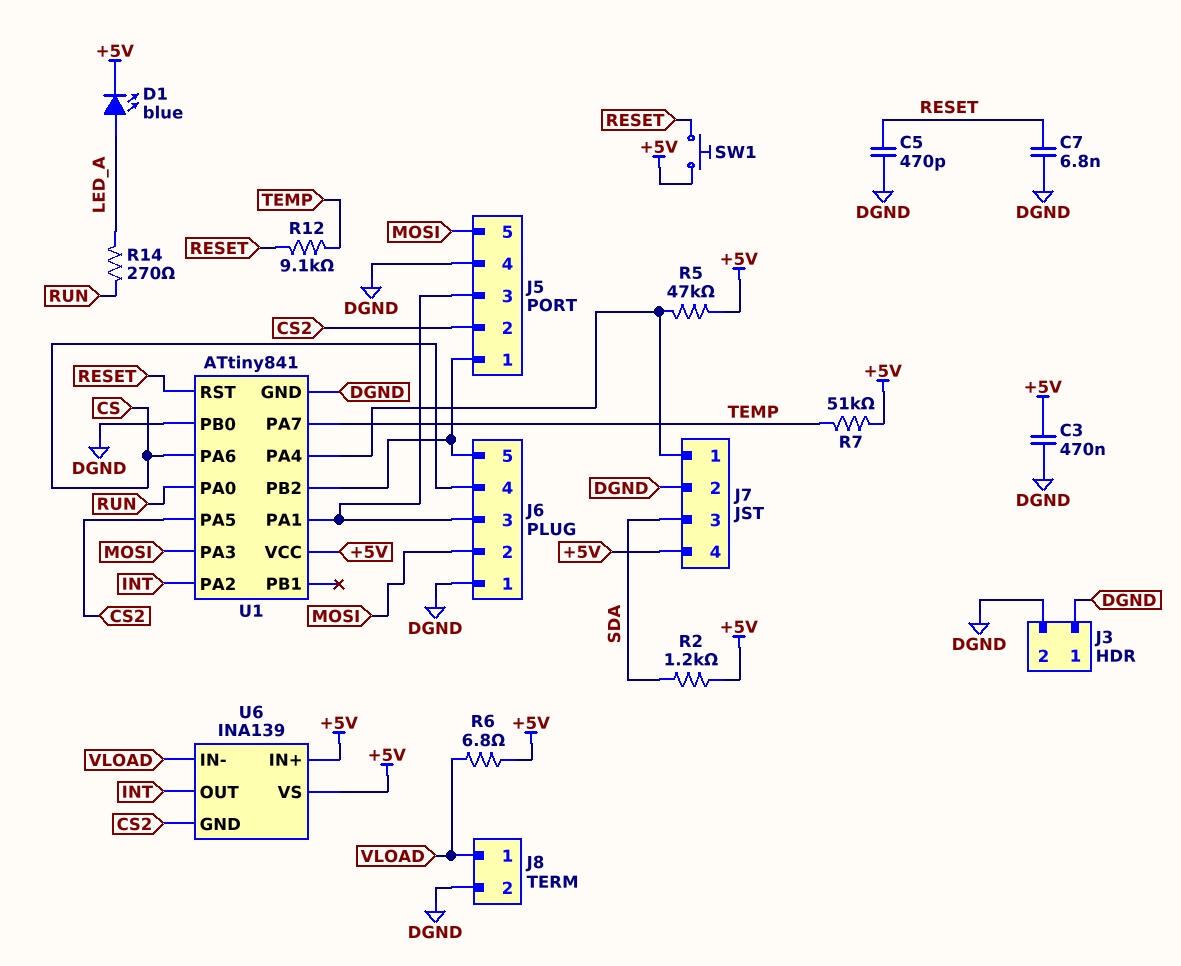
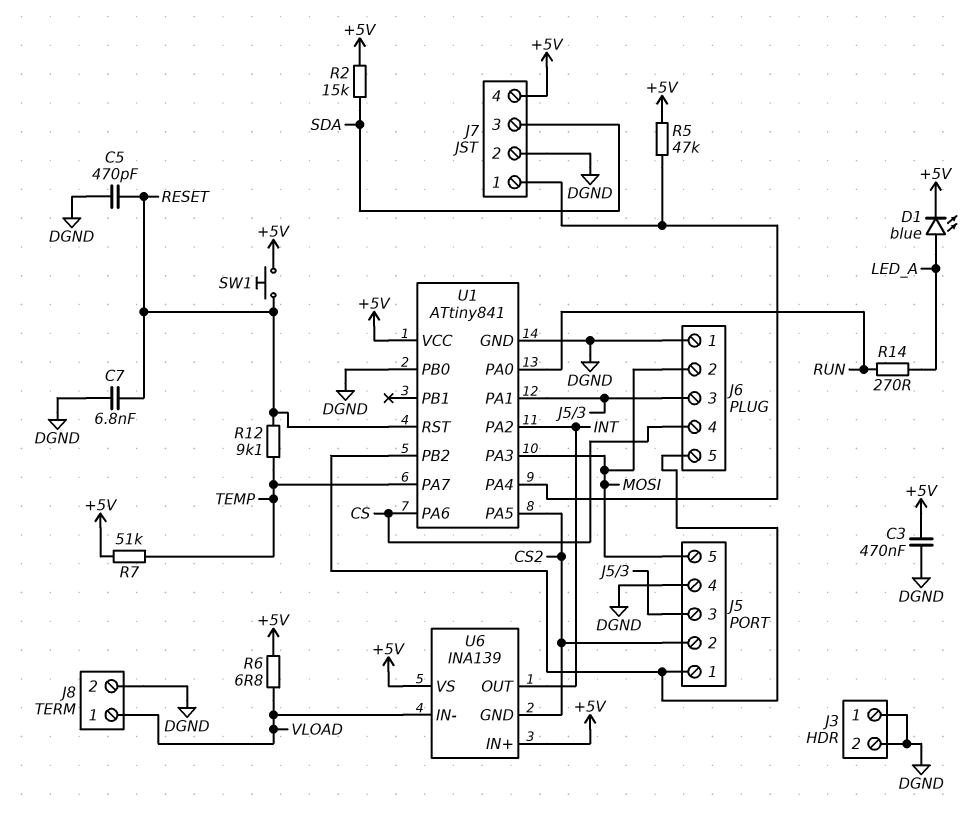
R2: 1.2k (+5V, SDA) -> 15k (+5V, SDA)

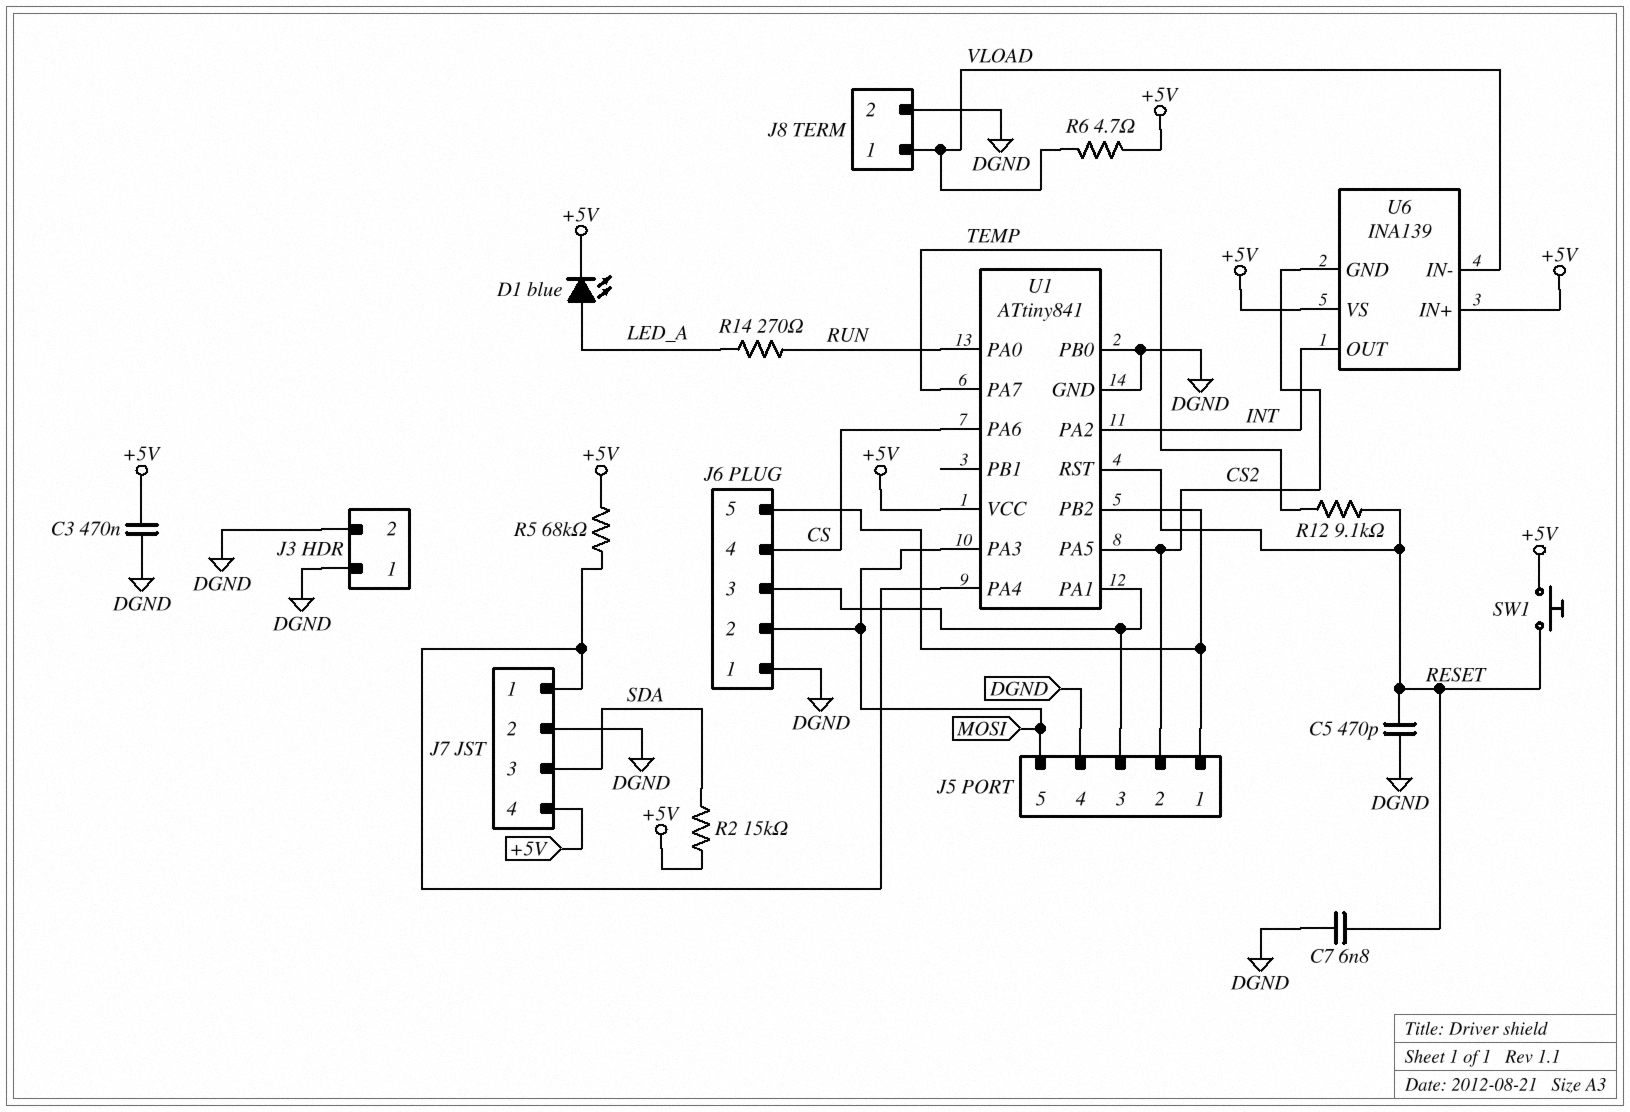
R5: 47k (+5V, J7/1) -> 68k (+5V, J7/1)
R6: 6.8 (+5V, VLOAD) -> 4.7 (+5V, VLOAD)
R7: 51k (+5V, TEMP) -> none

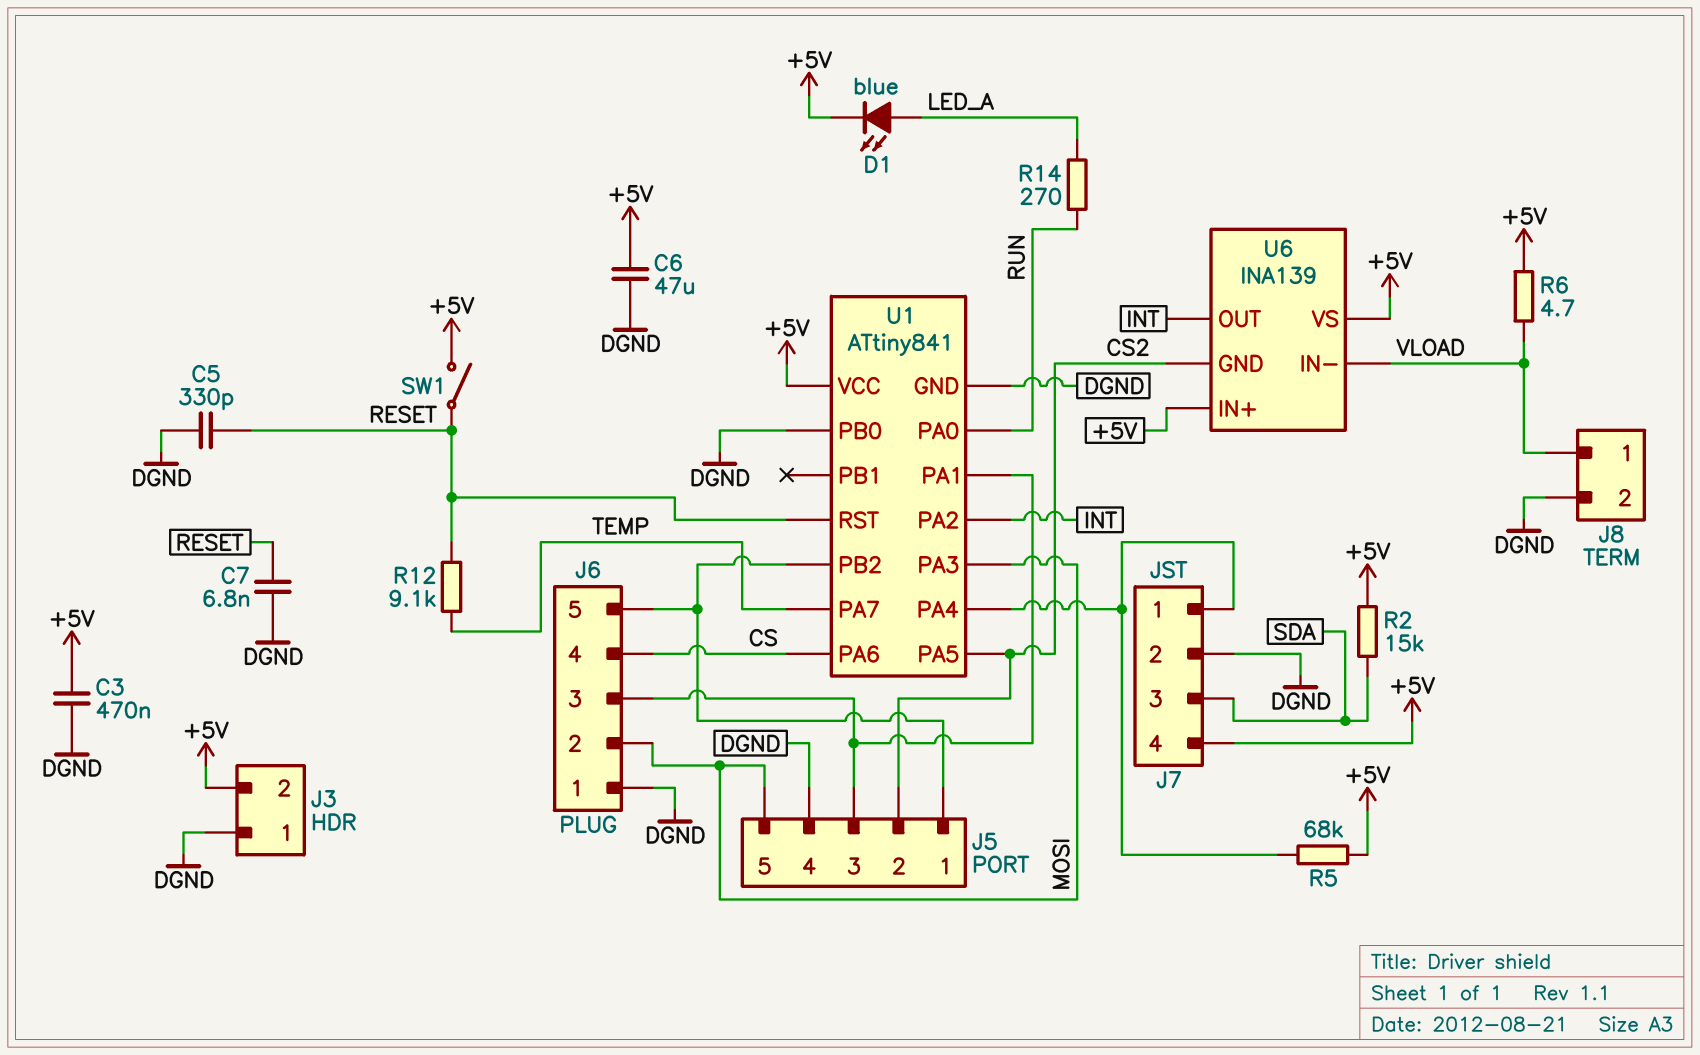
C5: 470pF (DGND, RESET) -> 330pF (DGND, RESET)
C6: none -> 47uF (+5V, DGND)
J3 pin 2: DGND -> +5V
SW1: button (+5V, RESET) -> switch (+5V, RESET)

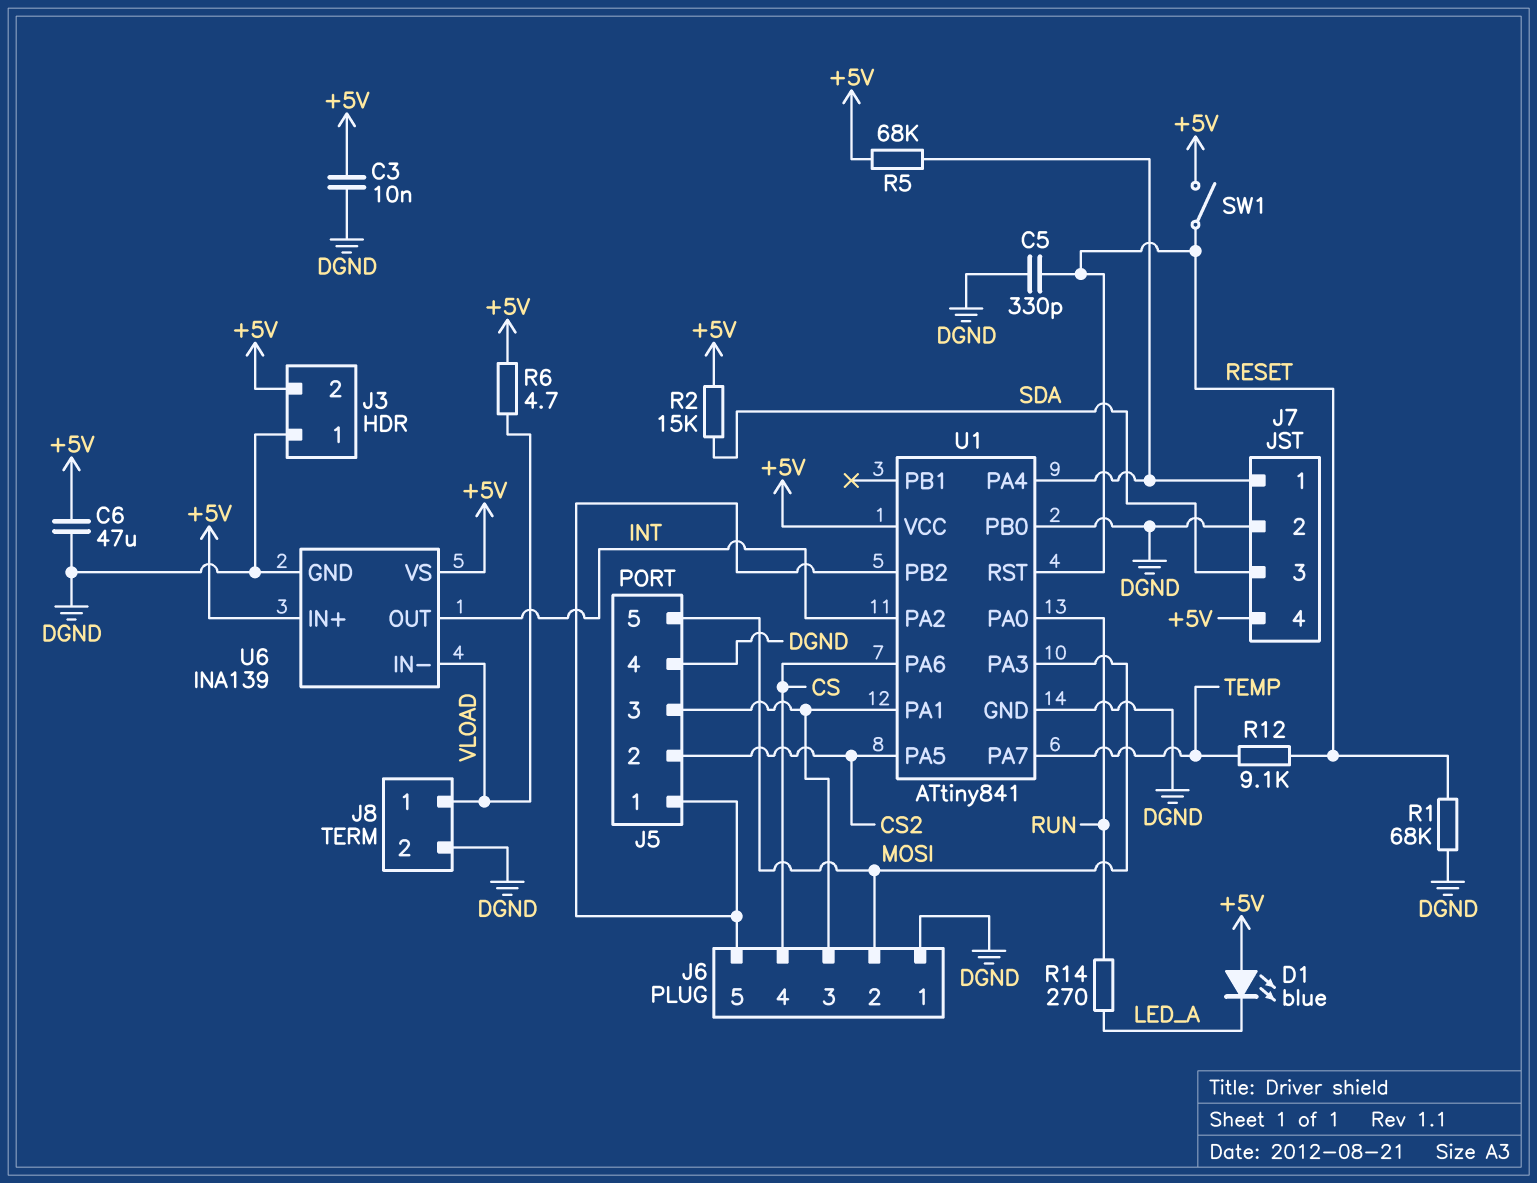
C3: 470nF (+5V, DGND) -> 10nF (+5V, DGND)
C7: 6.8nF (DGND, RESET) -> none
D1: LED blue (A LED_A, K +5V) -> LED blue (A +5V, K LED_A)
R1: none -> 68k (DGND, RESET)
U6 pin GND: CS2 -> DGND

